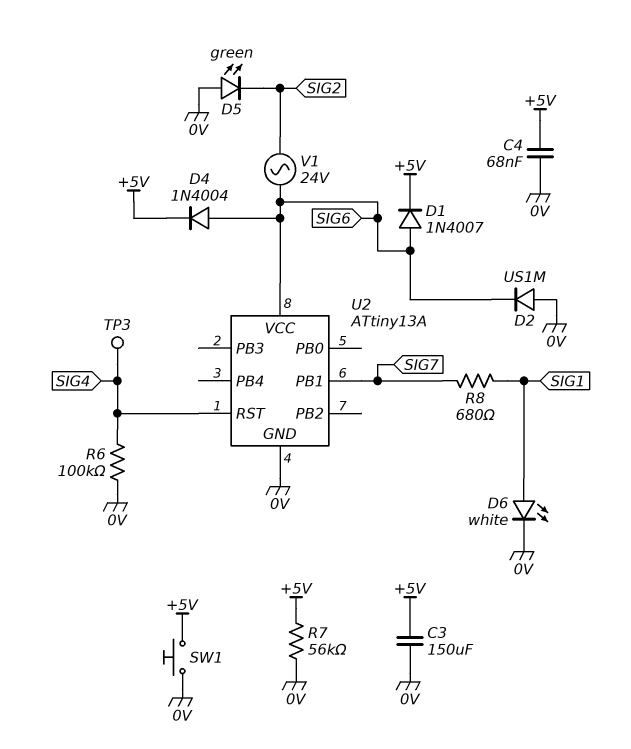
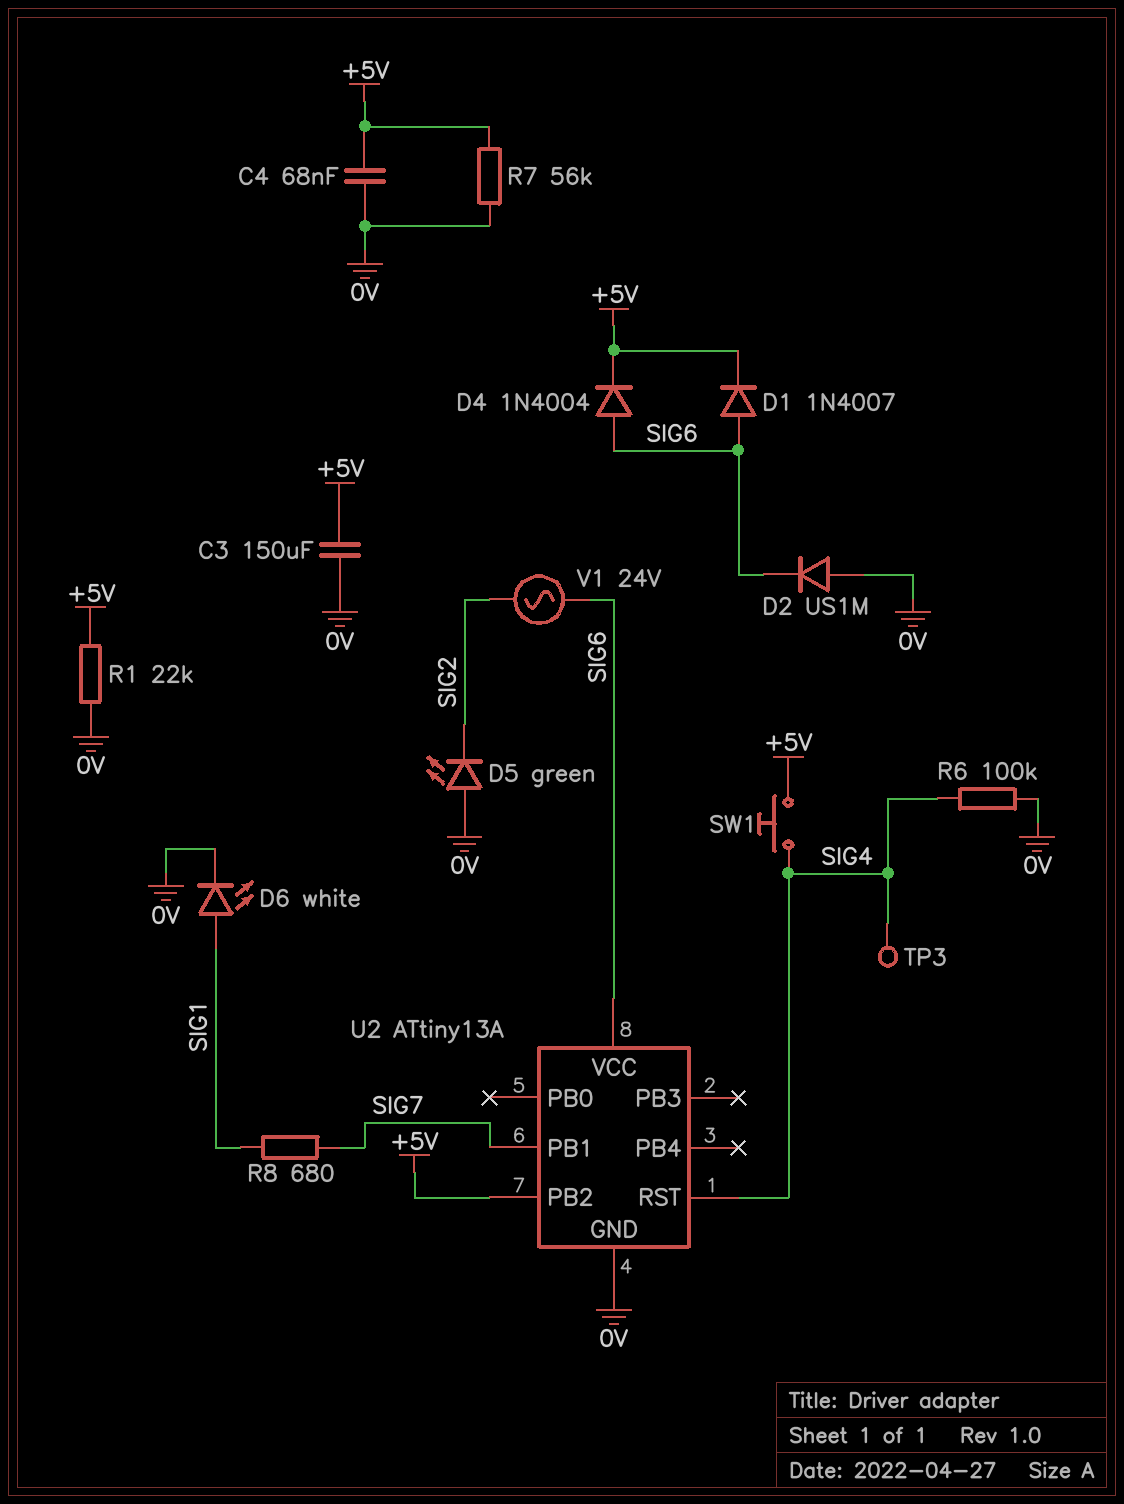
R1: none -> 22k (+5V, 0V)
SW1: button (+5V, 0V) -> button (+5V, SIG4)
U2 pin PB2: none -> +5V

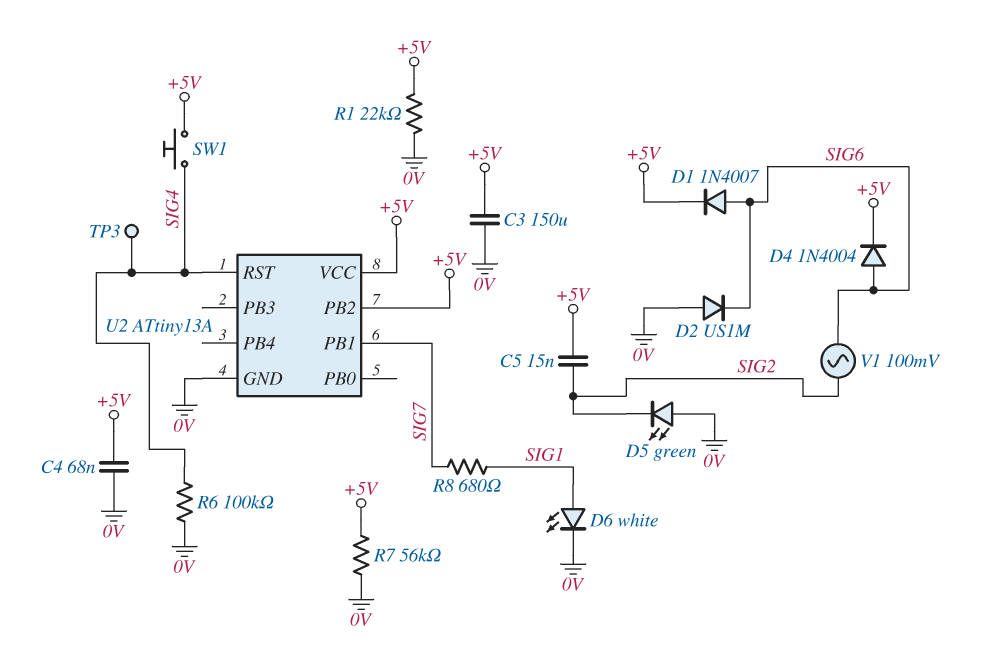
C5: none -> 15nF (+5V, SIG2)
U2 pin VCC: SIG6 -> +5V
V1: AC 24V (SIG2, SIG6) -> AC 100mV (SIG2, SIG6)

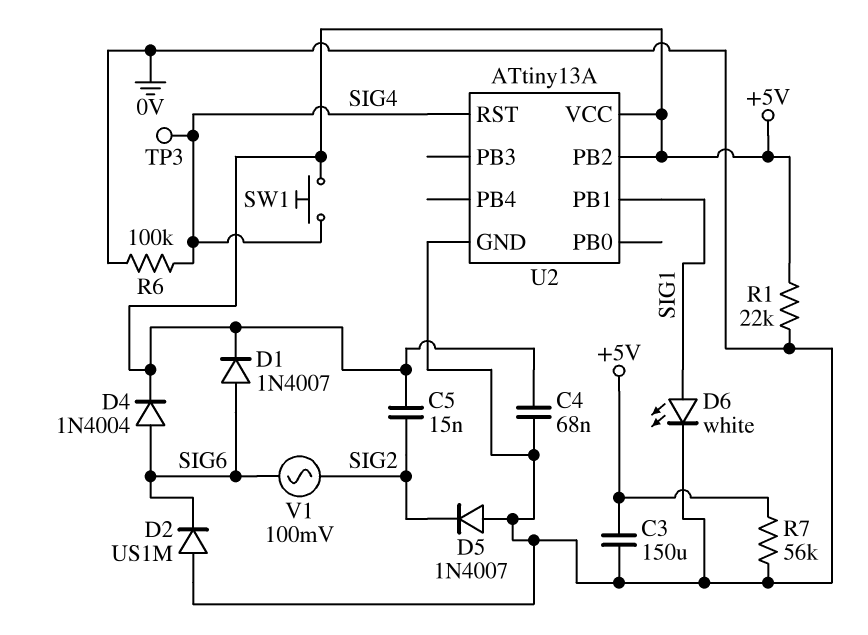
D5: LED green (A 0V, K SIG2) -> diode 1N4007 (A 0V, K SIG2)
R8: 680 (SIG1, SIG7) -> none
U2 pin PB1: SIG7 -> SIG1

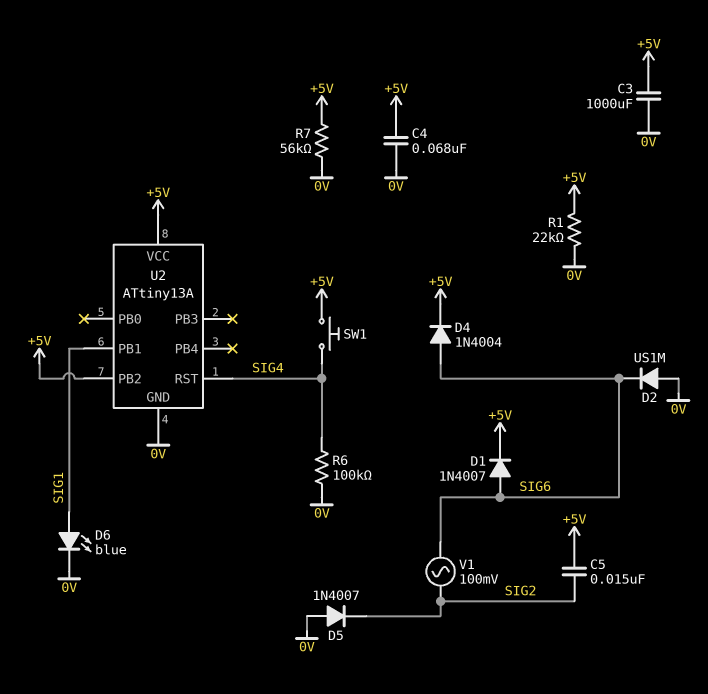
C3: 150uF (+5V, 0V) -> 1000uF (+5V, 0V)
D6: LED white (A SIG1, K 0V) -> LED blue (A SIG1, K 0V)
TP3: test point (SIG4) -> none

